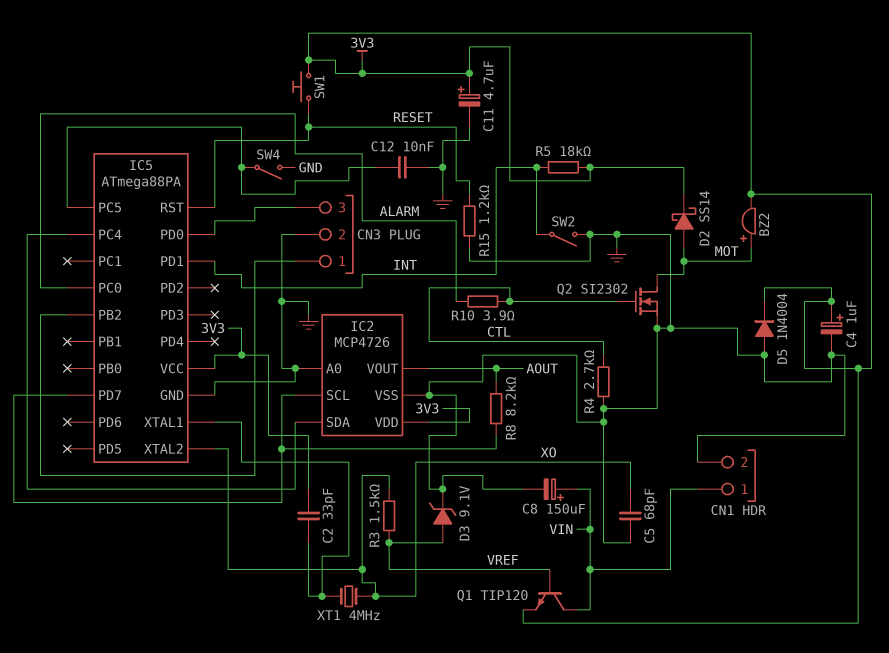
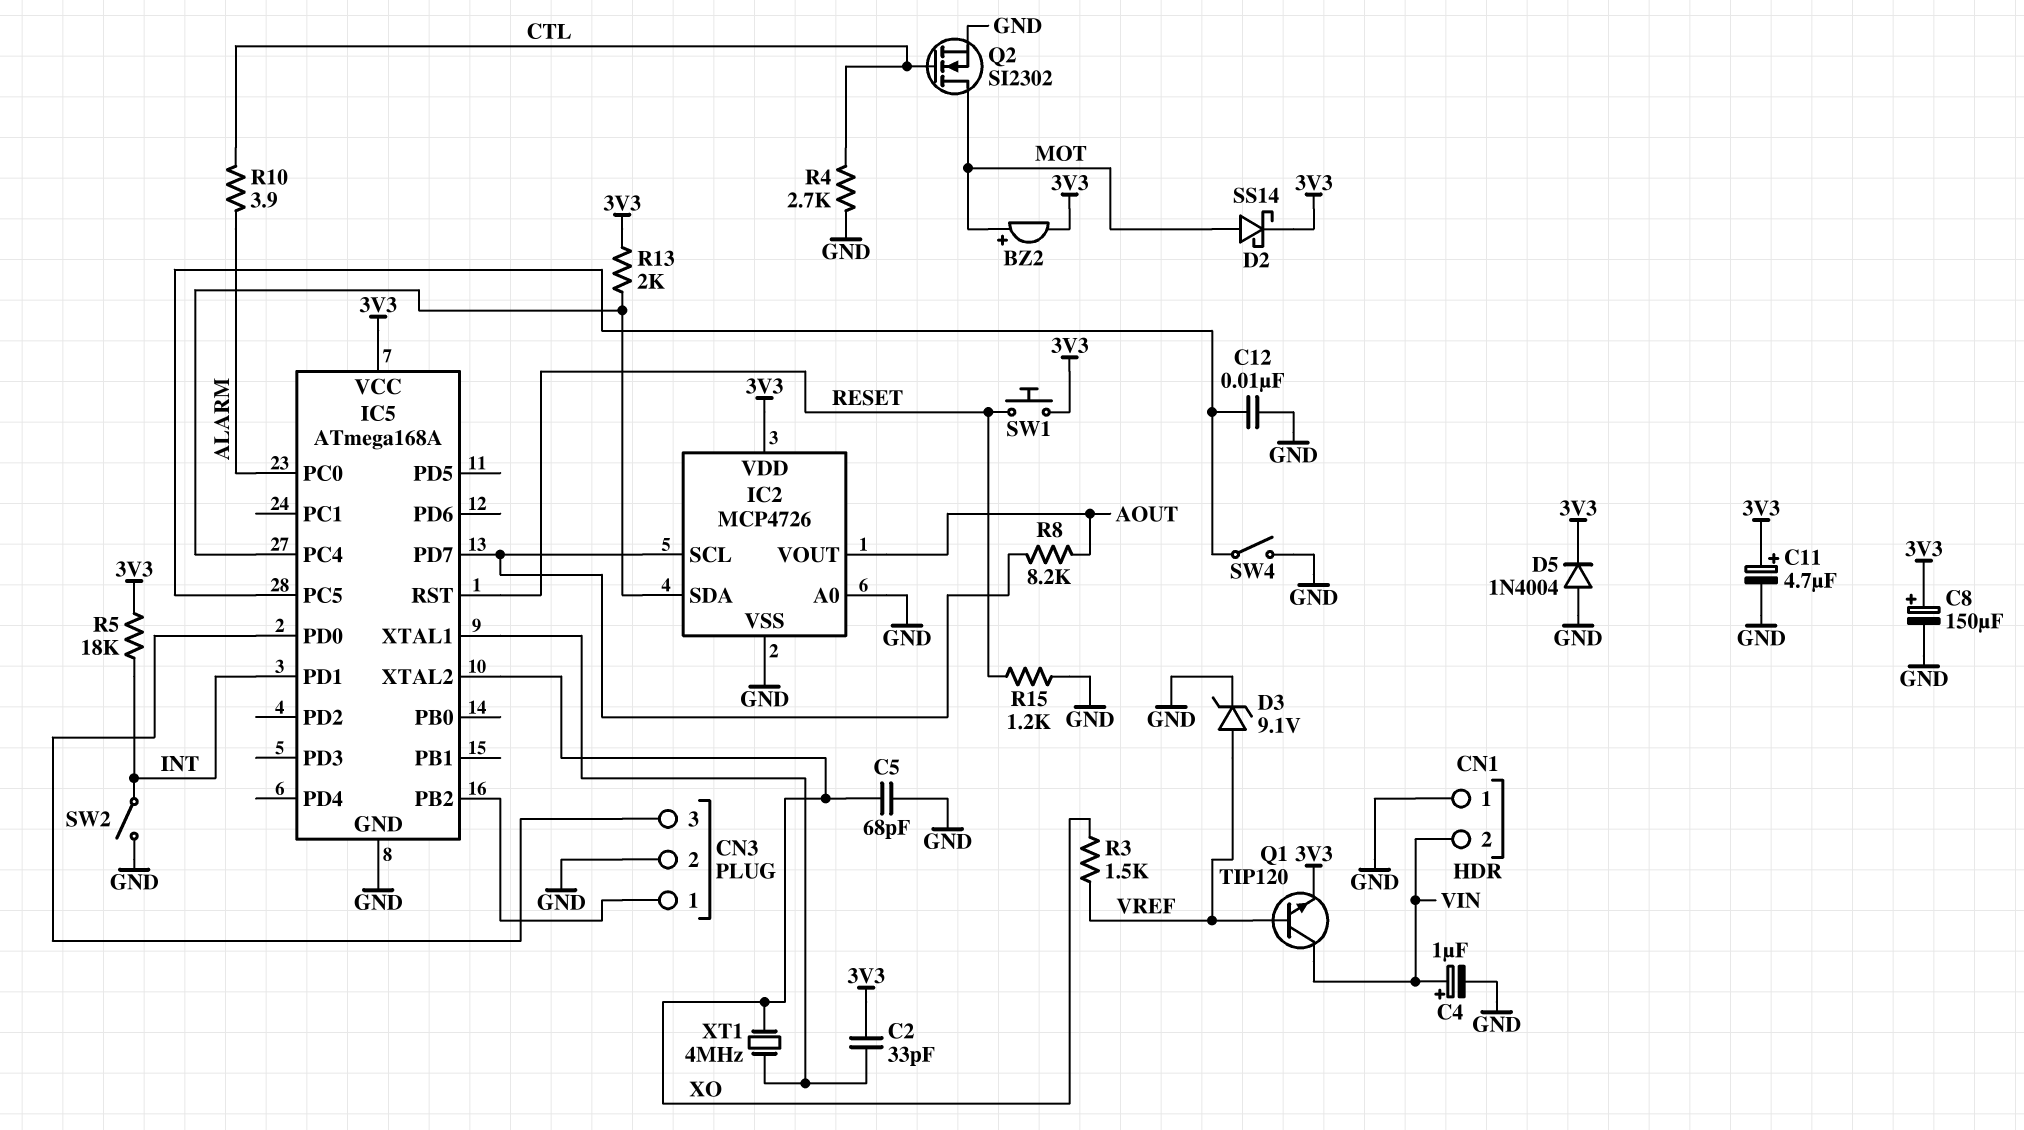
C4: 1uF (plus 3V3, minus GND) -> 1uF (plus VIN, minus GND)
C8: 150uF (plus VIN, minus GND) -> 150uF (plus 3V3, minus GND)
CN1 pin 1: VIN -> GND
CN1 pin 2: GND -> VIN
IC5: ATmega88PA -> ATmega168A
R13: none -> 2k (3V3, IC2/SDA)

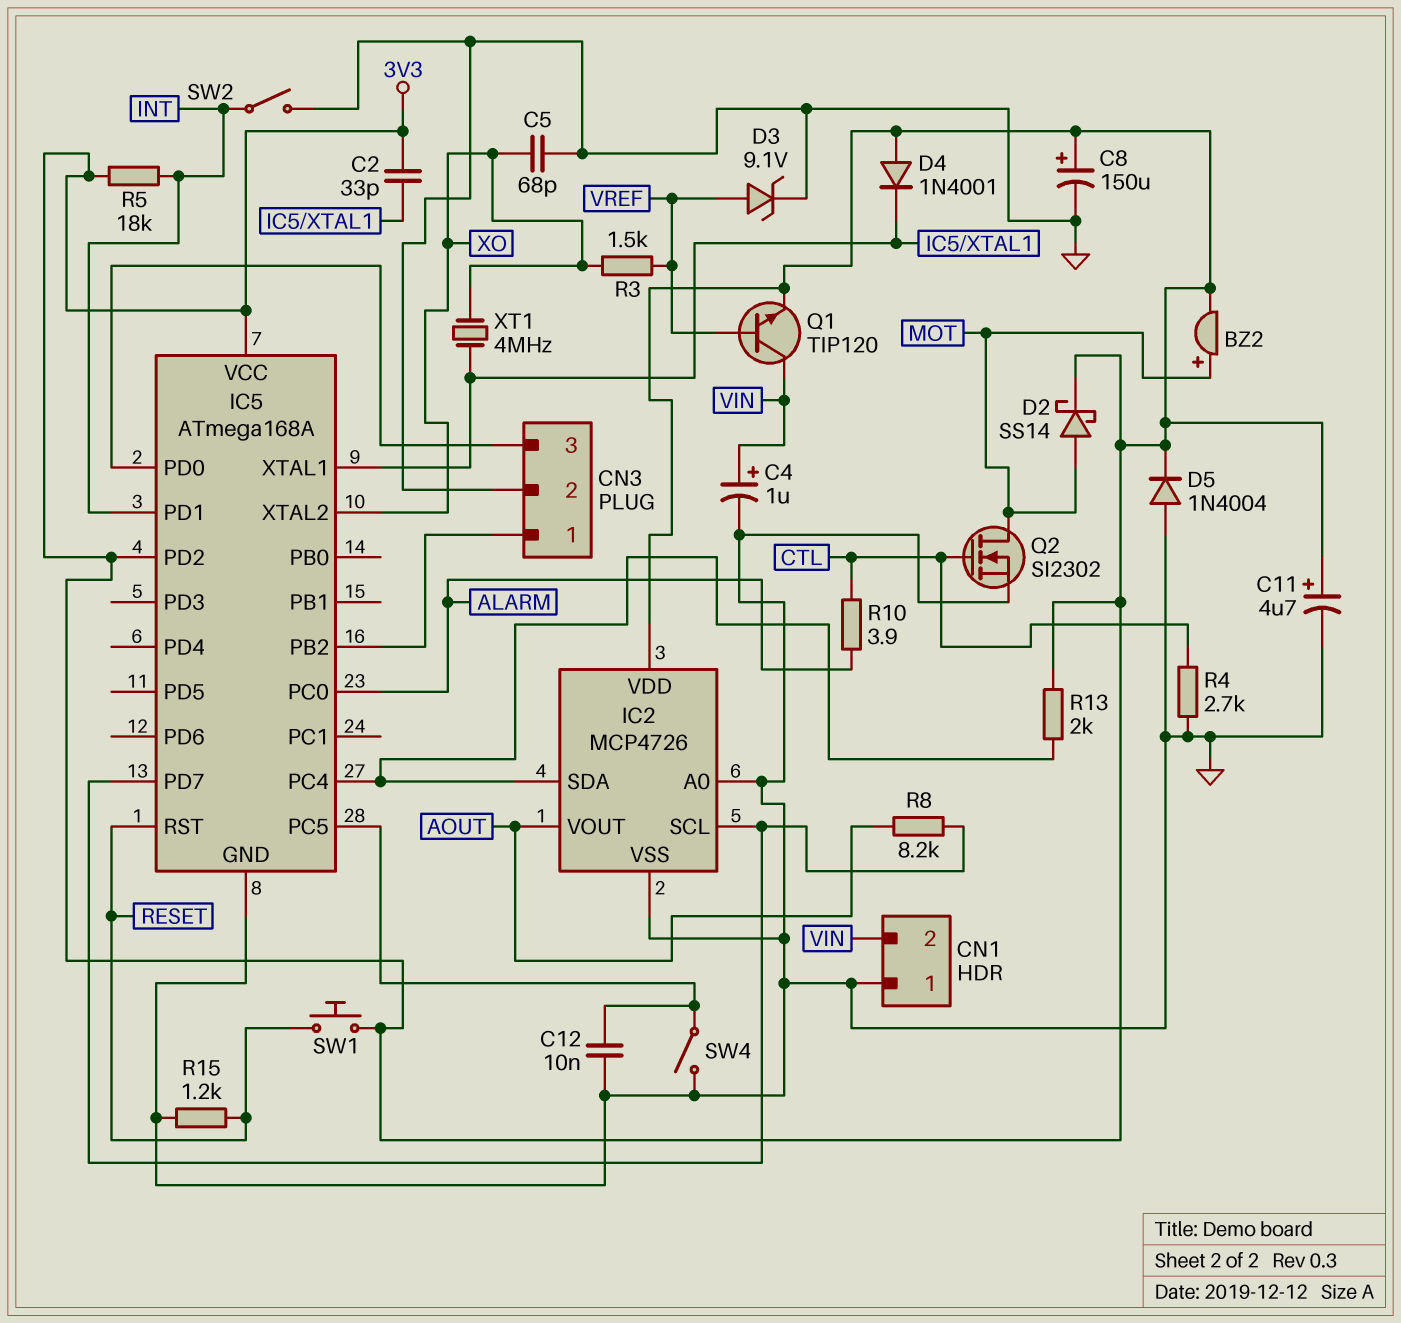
D4: none -> diode 1N4001 (A 3V3, K IC5/XTAL1)
IC5 pin PD2: none -> 3V3

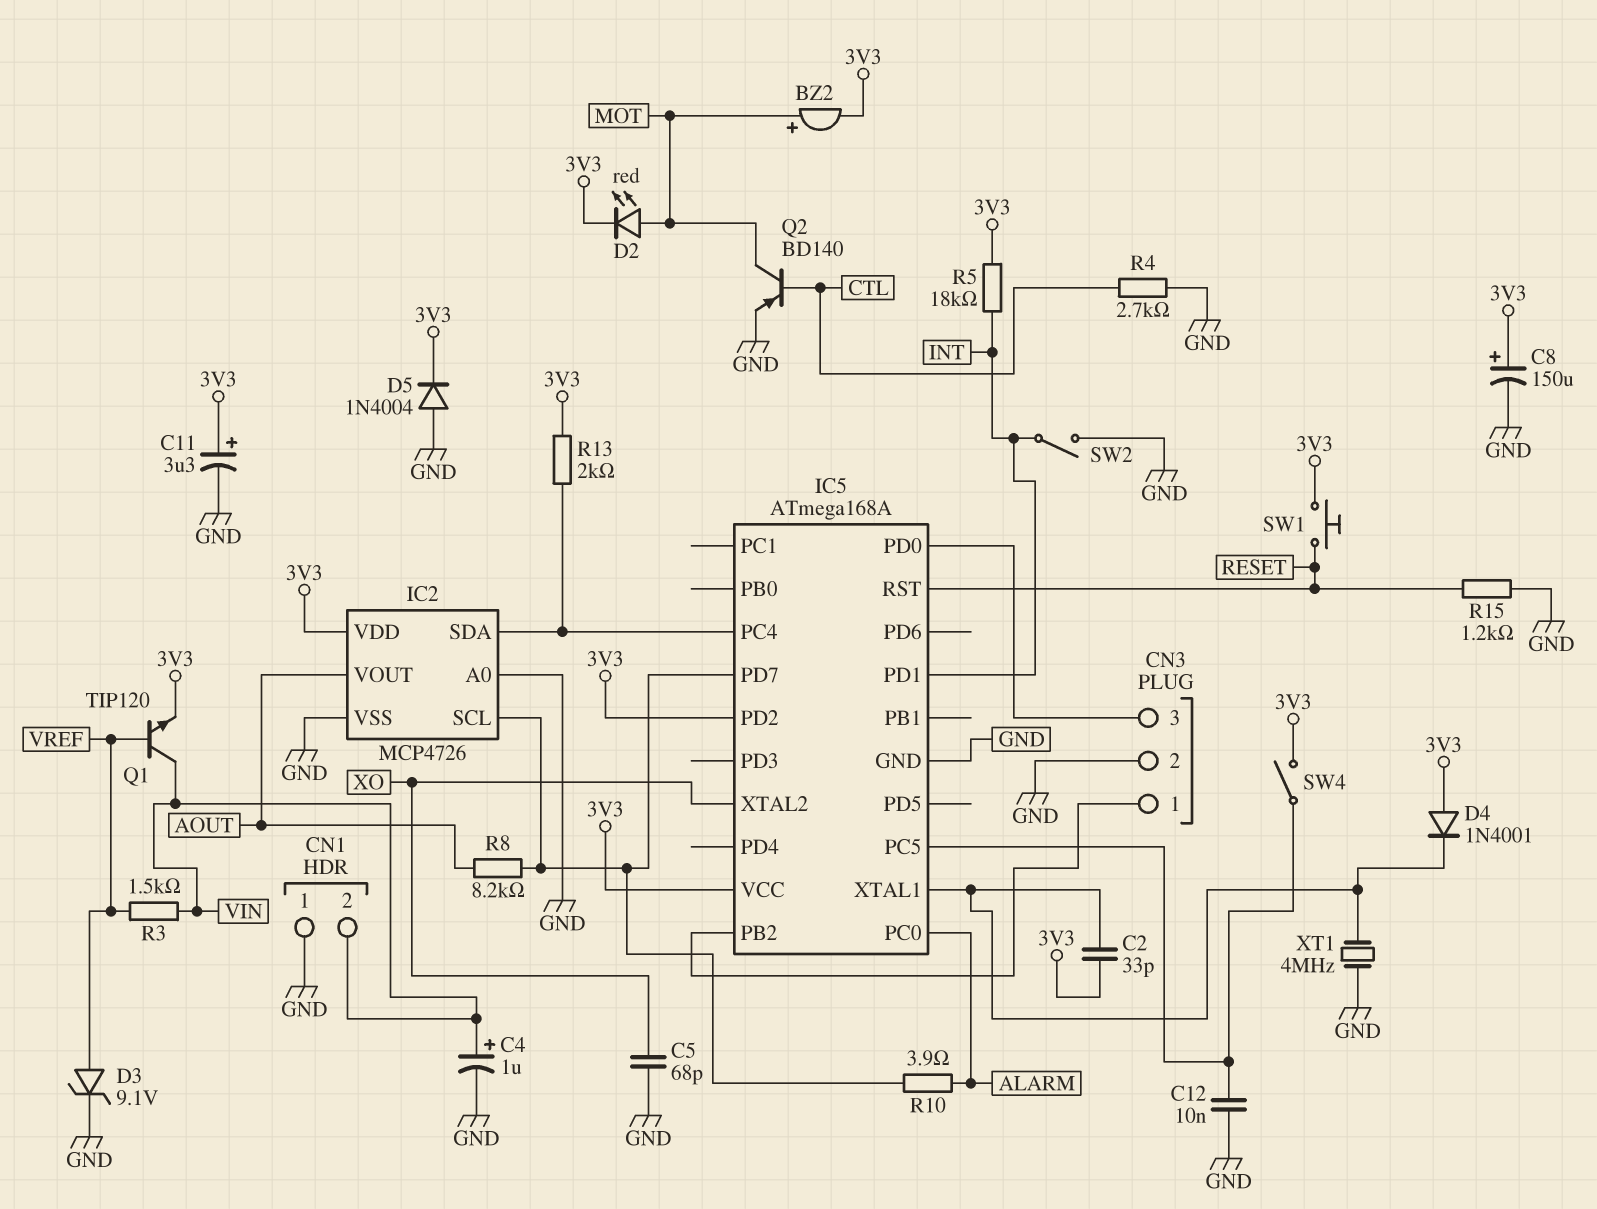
C11: 4.7uF (plus 3V3, minus GND) -> 3.3uF (plus 3V3, minus GND)
D2: schottky SS14 (A MOT, K 3V3) -> LED red (A MOT, K 3V3)
Q2: NMOS SI2302 (G CTL, D MOT, S GND) -> PNP BD140 (B CTL, C MOT, E GND)
R3: 1.5k (VREF, XO) -> 1.5k (VIN, VREF)
R10: 3.9 (ALARM, CTL) -> 3.9 (ALARM, IC2/SCL)
SW4: switch (GND, IC5/PC5) -> switch (3V3, IC5/PC5)
XT1: 4MHz (IC5/XTAL1, XO) -> 4MHz (GND, IC5/XTAL1)

